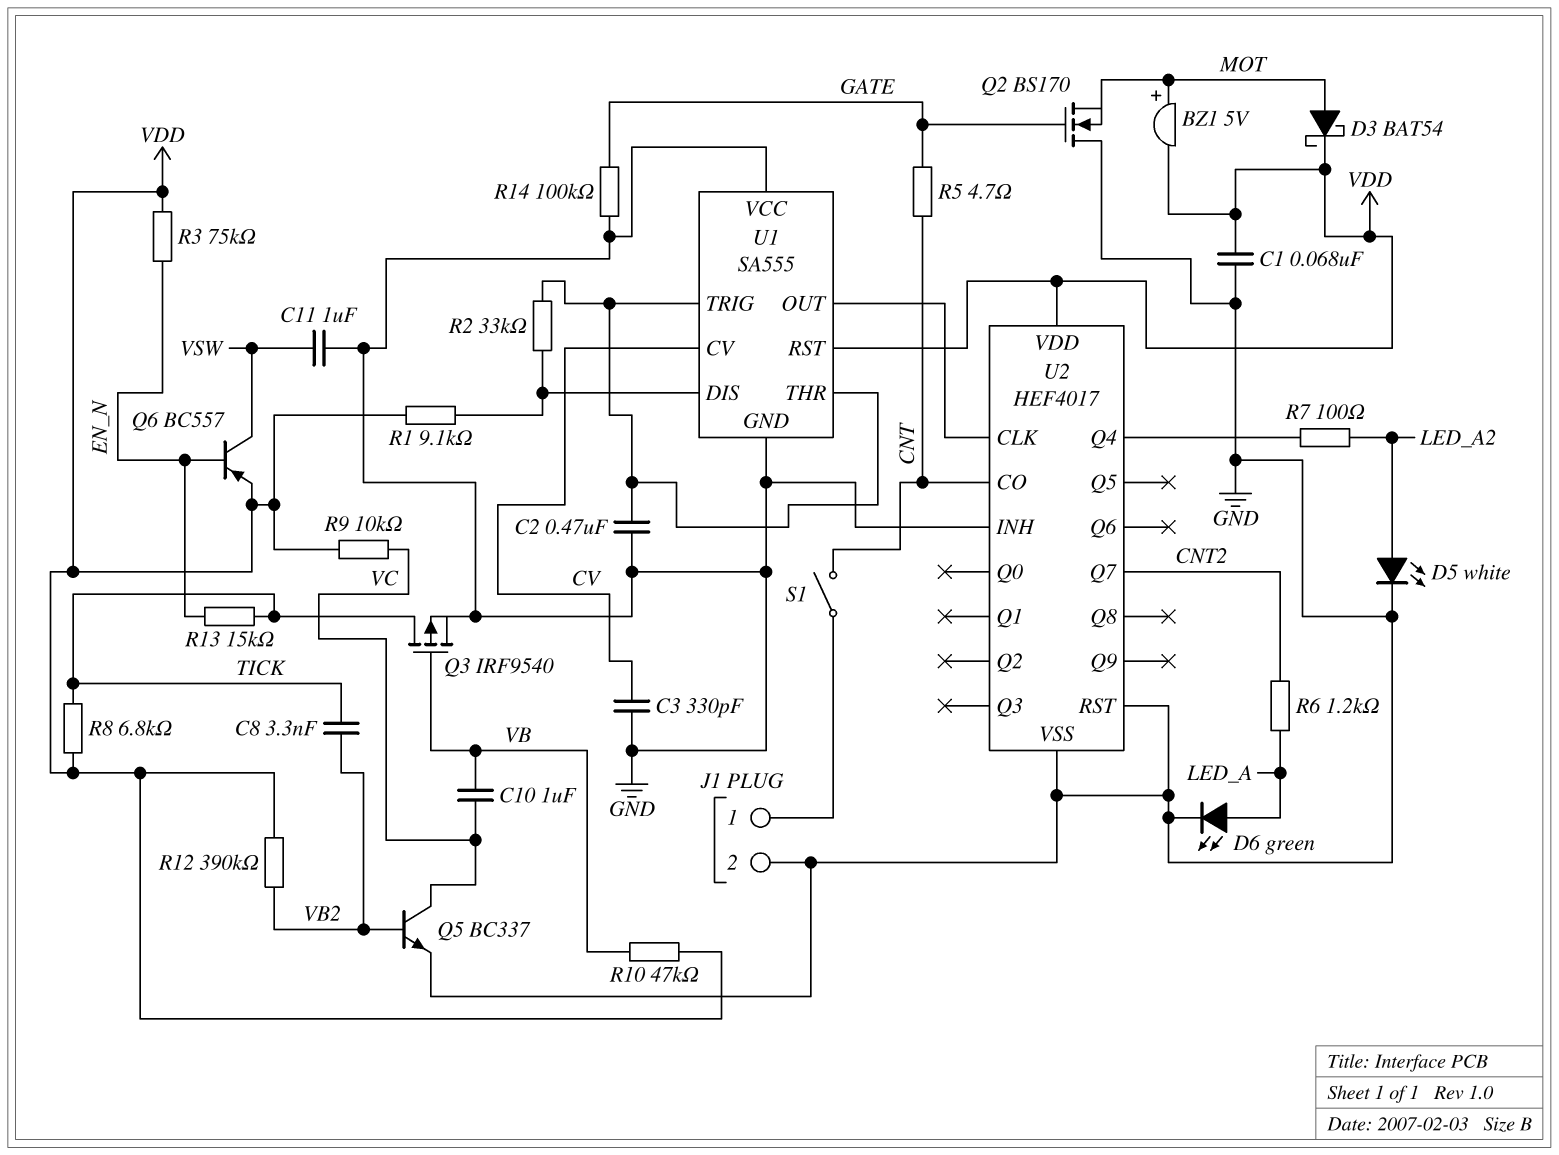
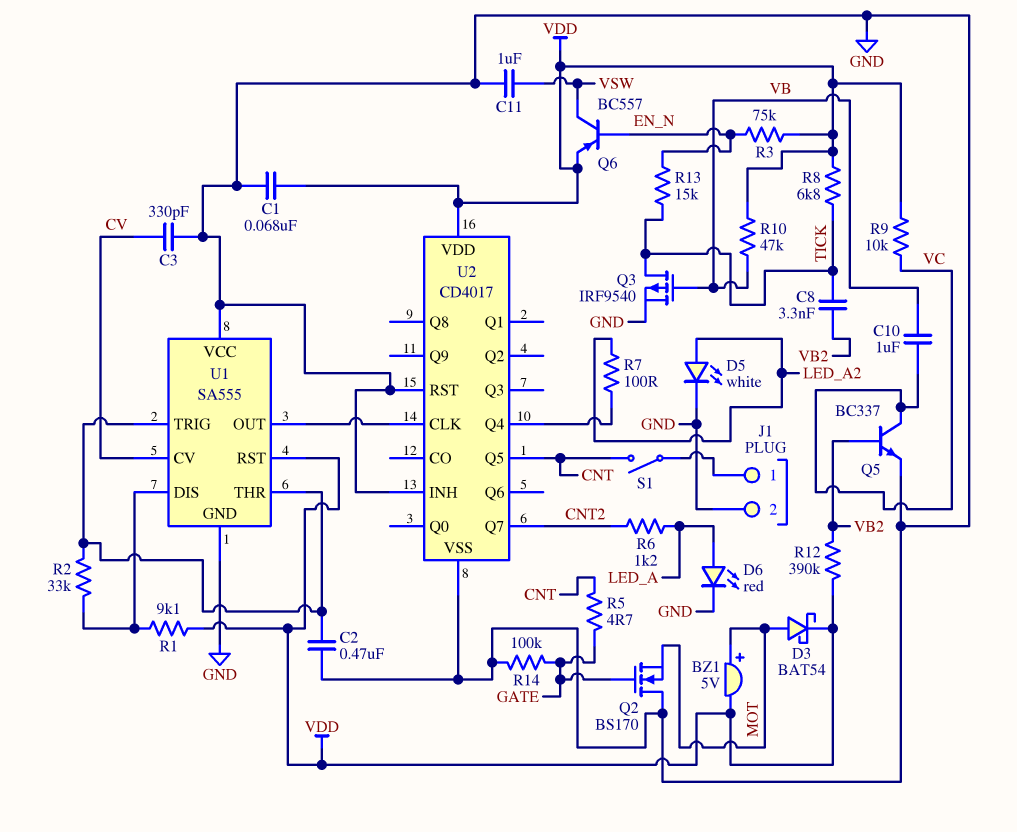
D6: LED green (A LED_A, K GND) -> LED red (A LED_A, K GND)
U2: HEF4017 -> CD4017
U2 pin CO: CNT -> none
U2 pin Q5: none -> CNT

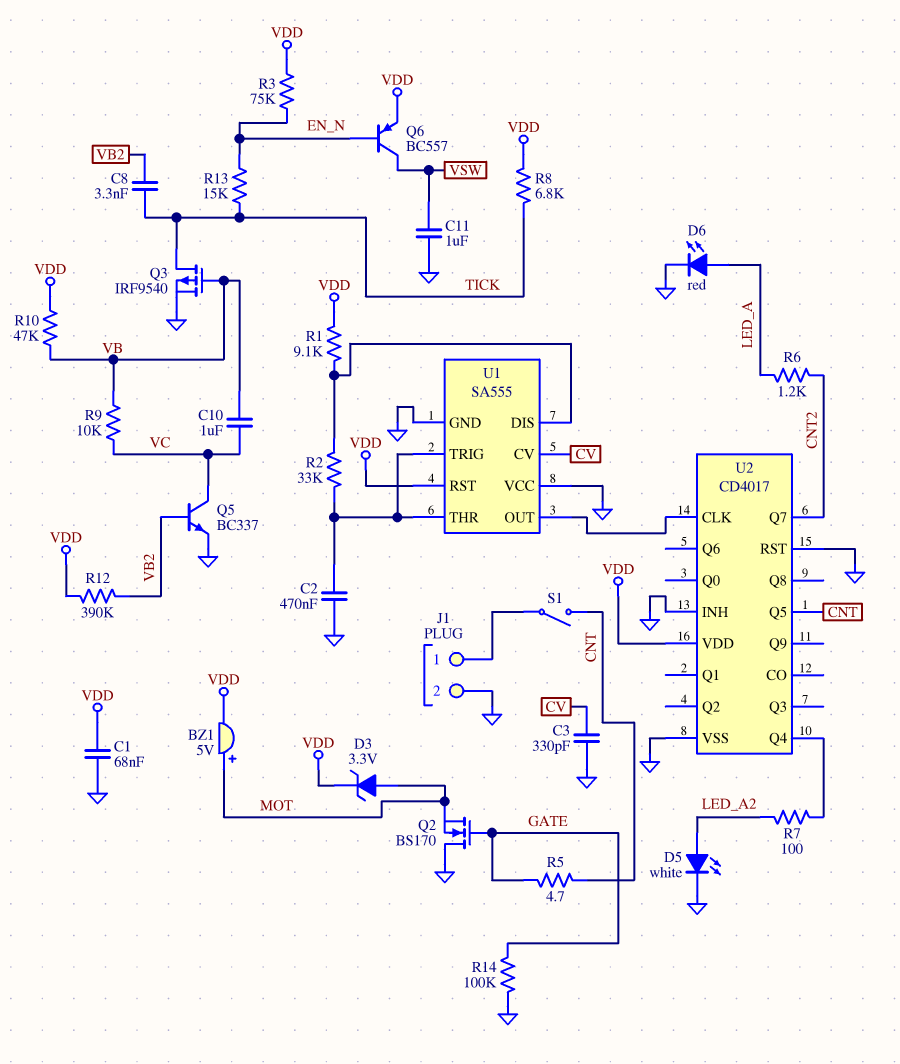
D3: schottky BAT54 (A MOT, K VDD) -> zener 3.3V (A MOT, K VDD)
R9: 10k (VC, VDD) -> 10k (VB, VC)

